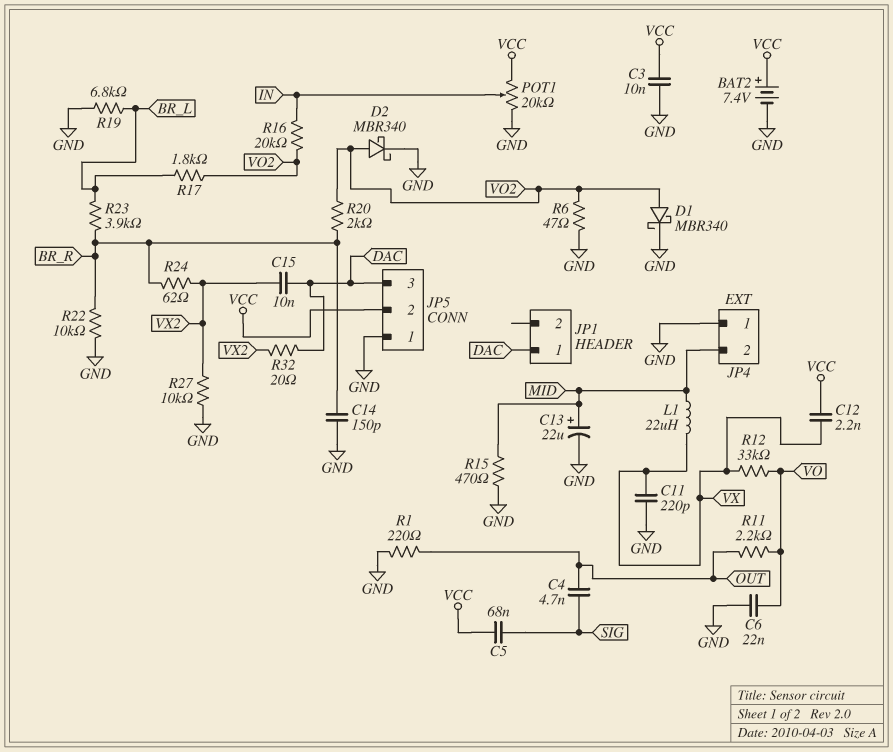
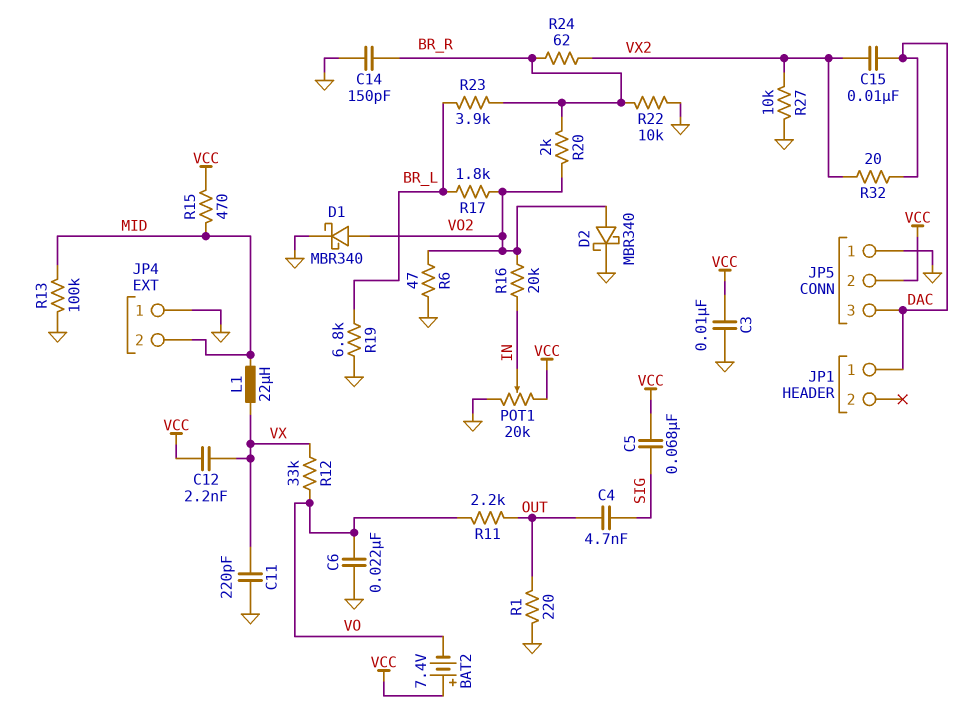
BAT2: 7.4V (plus VCC, minus GND) -> 7.4V (plus VCC, minus VO)
C13: 22uF (plus MID, minus GND) -> none
R13: none -> 100k (GND, MID)
R15: 470 (GND, MID) -> 470 (MID, VCC)

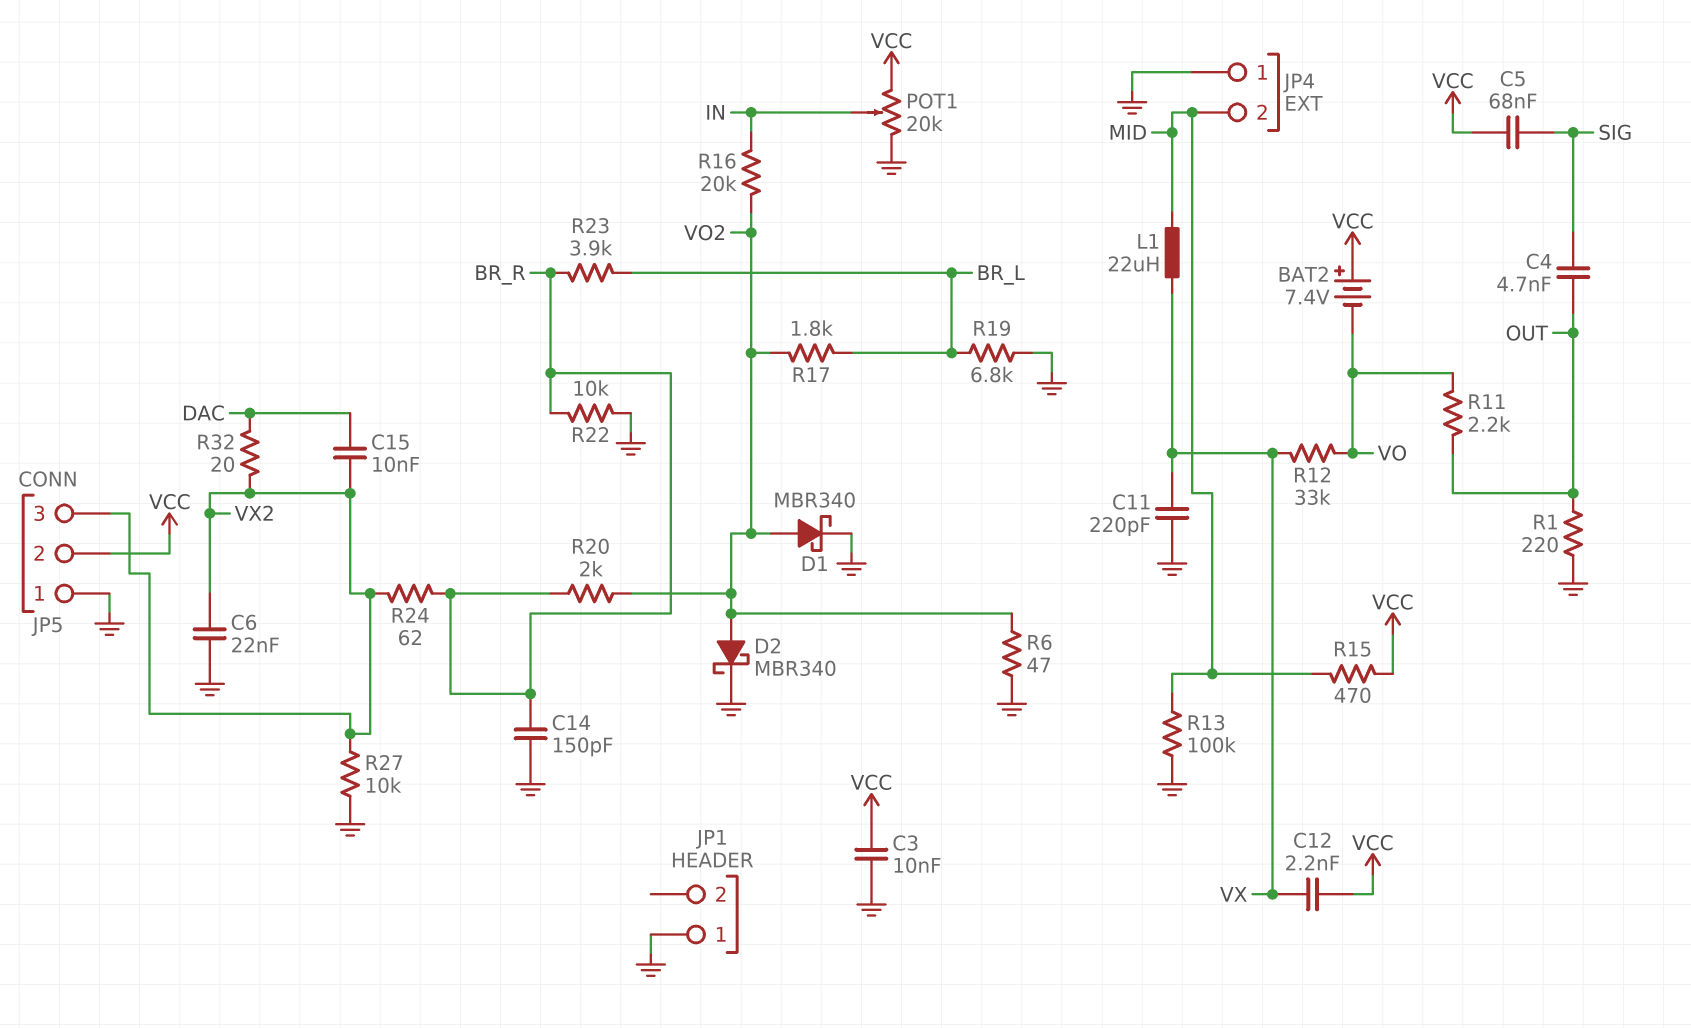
C6: 22nF (GND, VO) -> 22nF (GND, VX2)
JP1 pin 1: DAC -> GND
JP5 pin 3: DAC -> VX2

